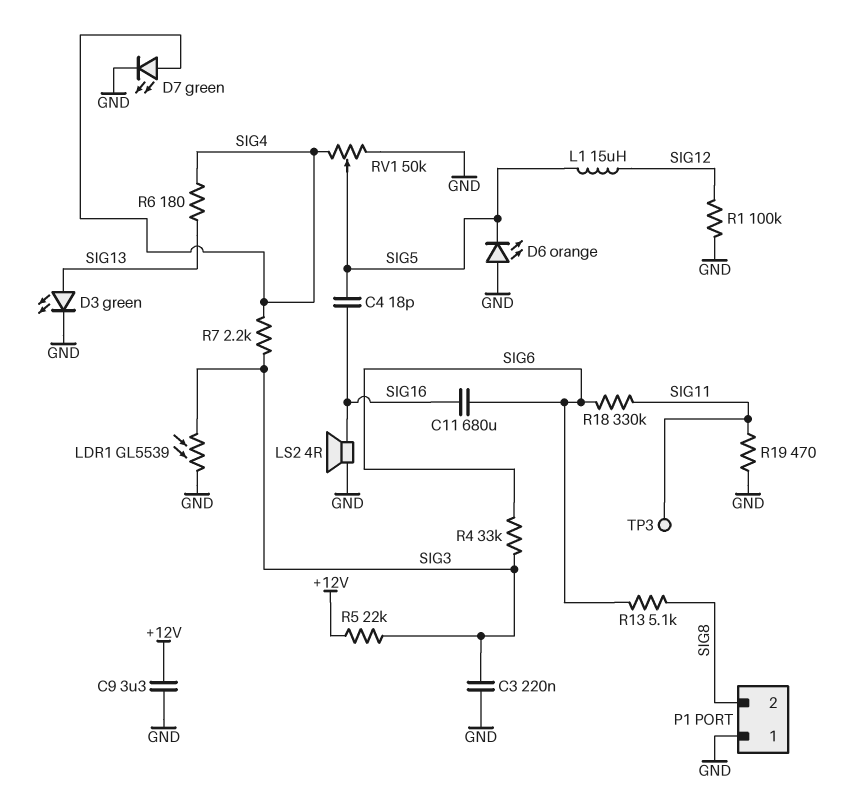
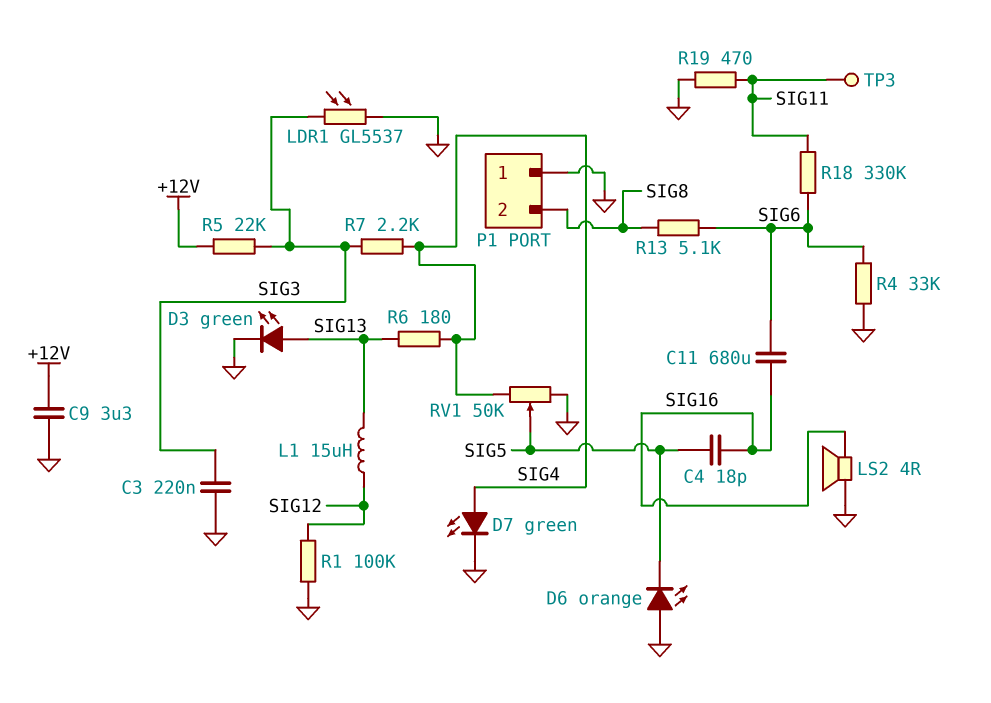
L1: 15uH (SIG5, SIG12) -> 15uH (SIG12, SIG13)
LDR1: GL5539 (GND, SIG3) -> GL5537 (GND, SIG3)
R4: 33k (SIG3, SIG6) -> 33k (GND, SIG6)

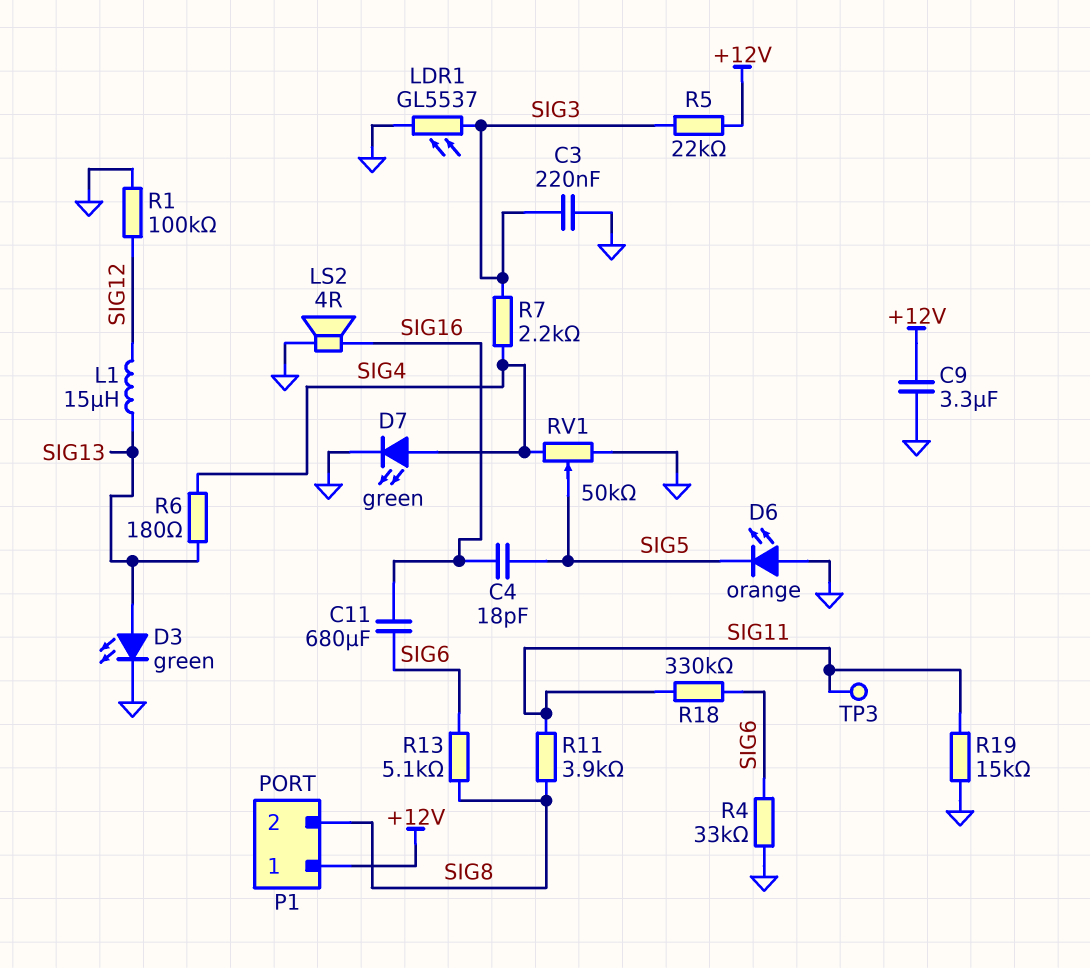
P1 pin 1: GND -> +12V
R11: none -> 3.9k (SIG8, SIG11)
R19: 470 (GND, SIG11) -> 15k (GND, SIG11)

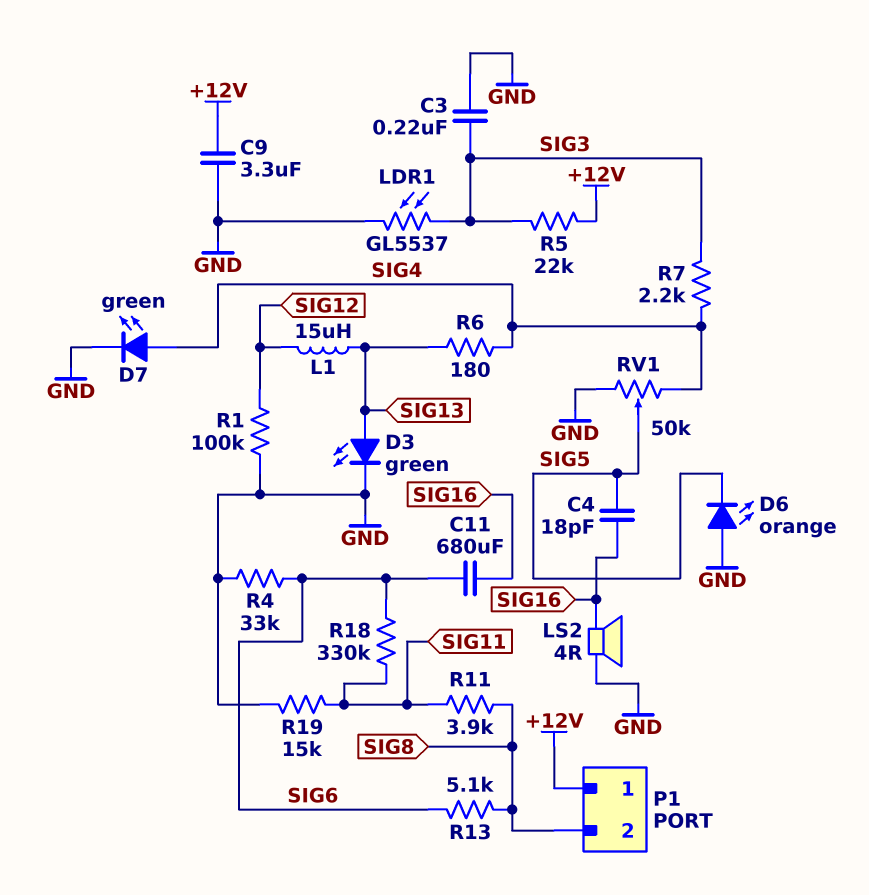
TP3: test point (SIG11) -> none

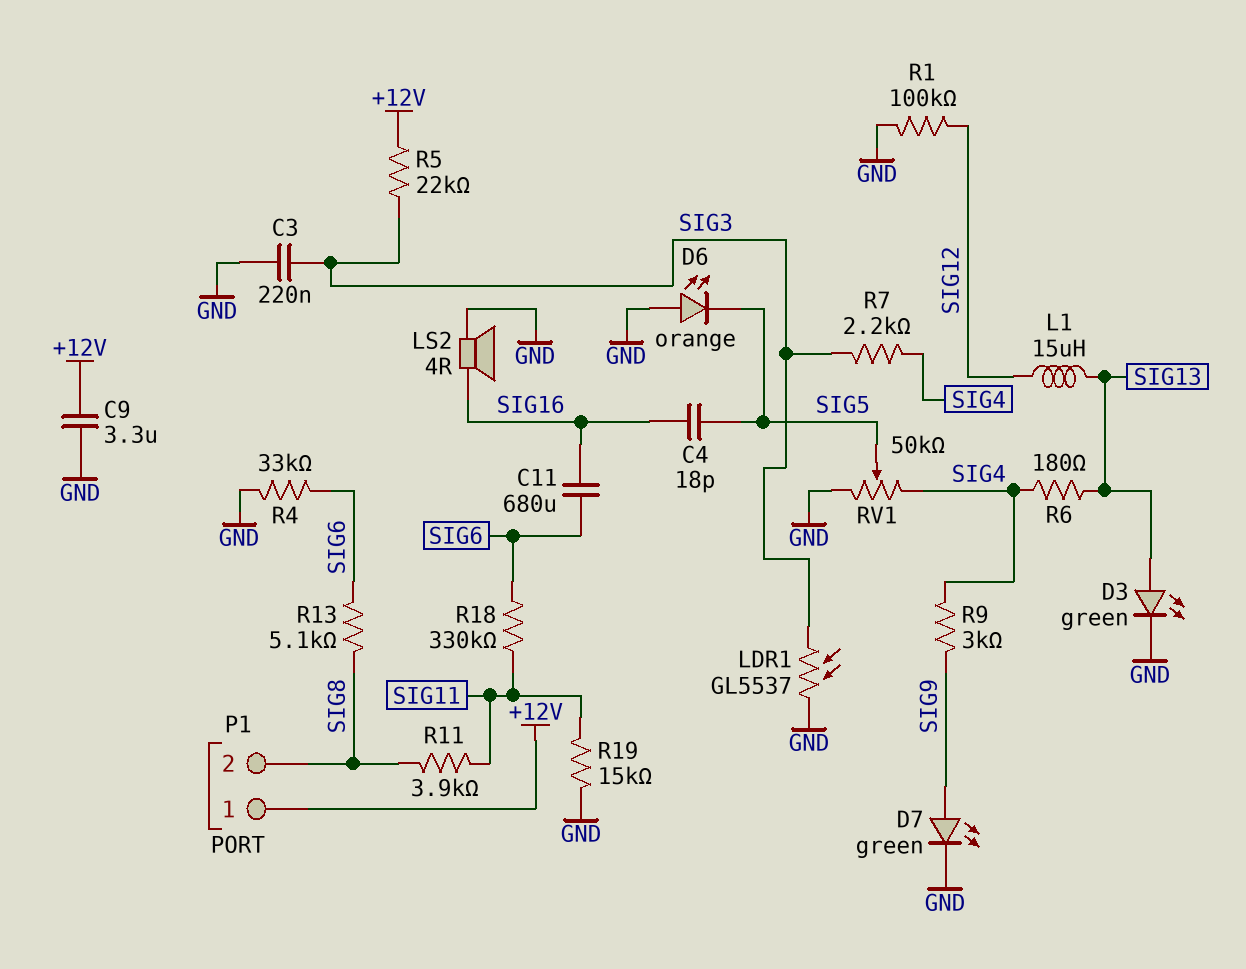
D7: LED green (A SIG4, K GND) -> LED green (A SIG9, K GND)
R9: none -> 3k (SIG4, SIG9)

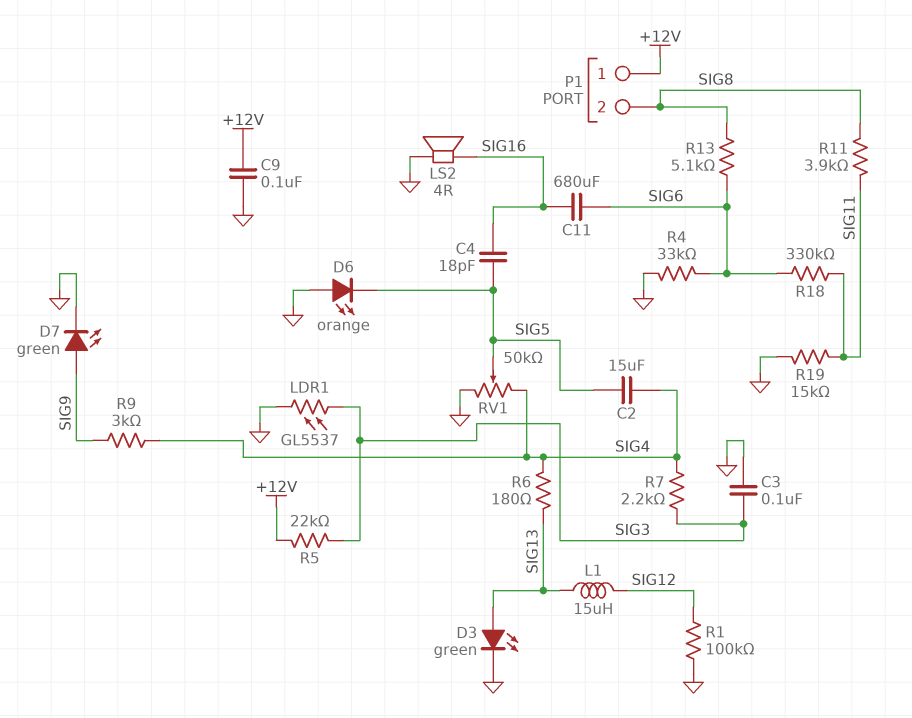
C2: none -> 15uF (SIG4, SIG5)
C3: 220nF (GND, SIG3) -> 100nF (GND, SIG3)
C9: 3.3uF (+12V, GND) -> 100nF (+12V, GND)

